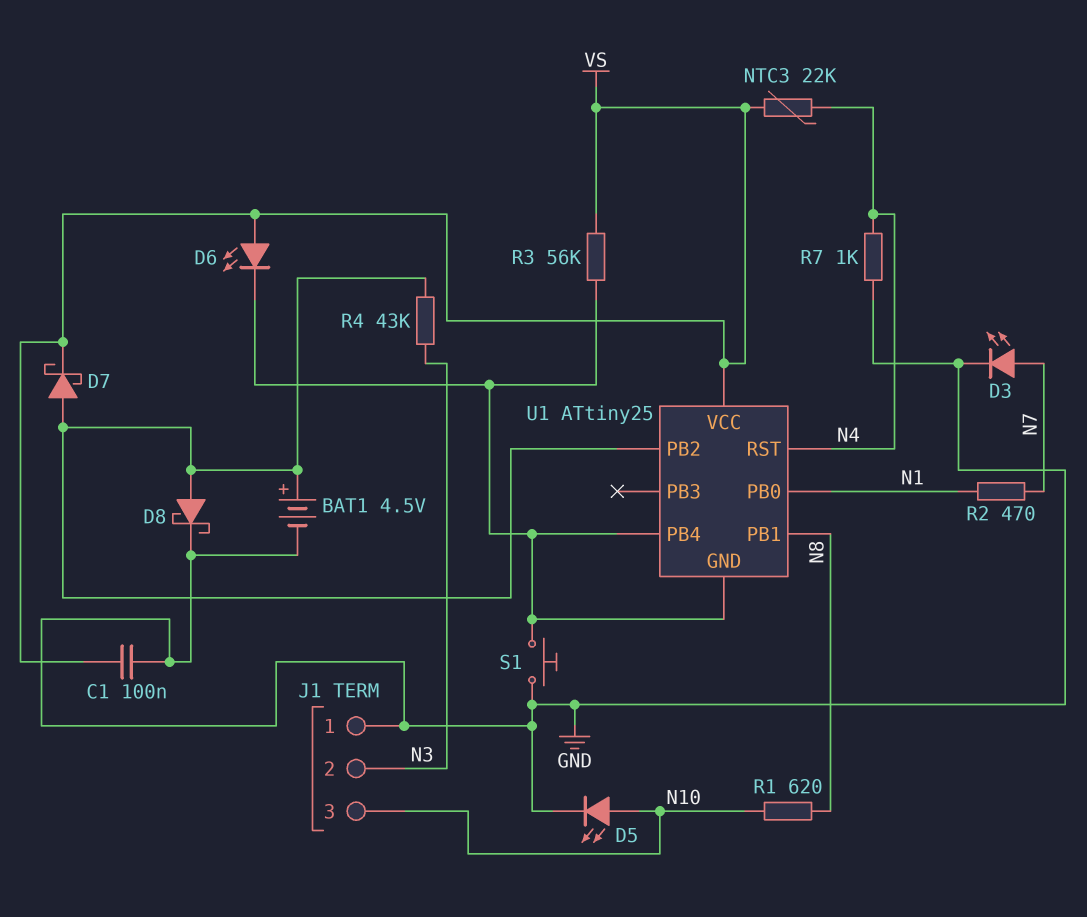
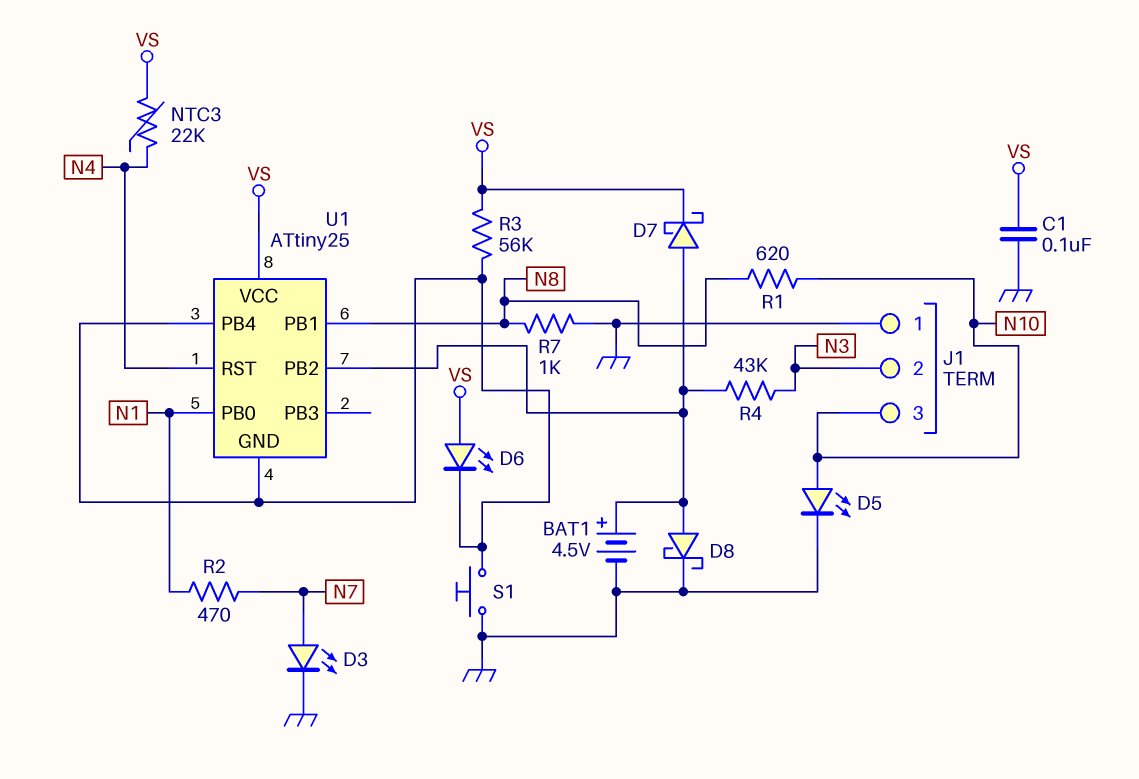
R7: 1k (GND, N4) -> 1k (GND, N8)

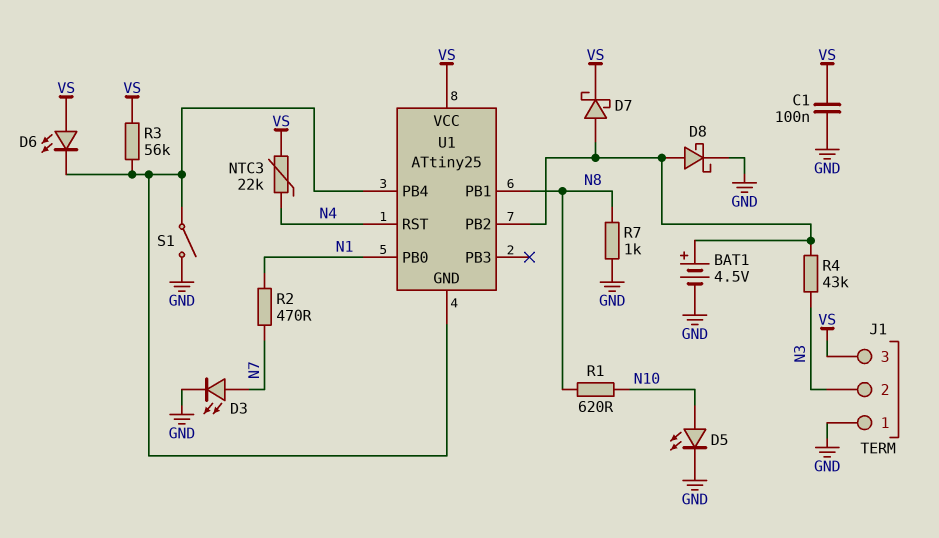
J1 pin 3: N10 -> VS
S1: button (GND, U1/GND) -> switch (GND, U1/GND)

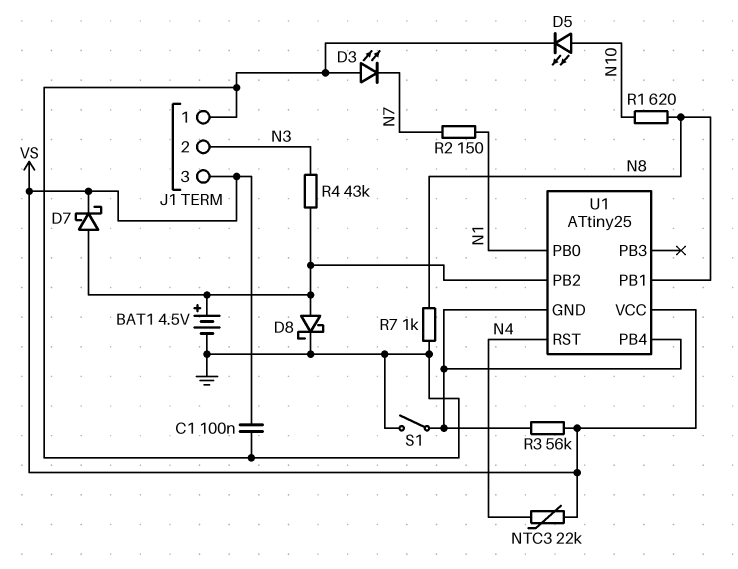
D3: LED (A N7, K GND) -> LED (A GND, K N7)
D6: LED (A VS, K U1/GND) -> none
R2: 470 (N1, N7) -> 150 (N1, N7)

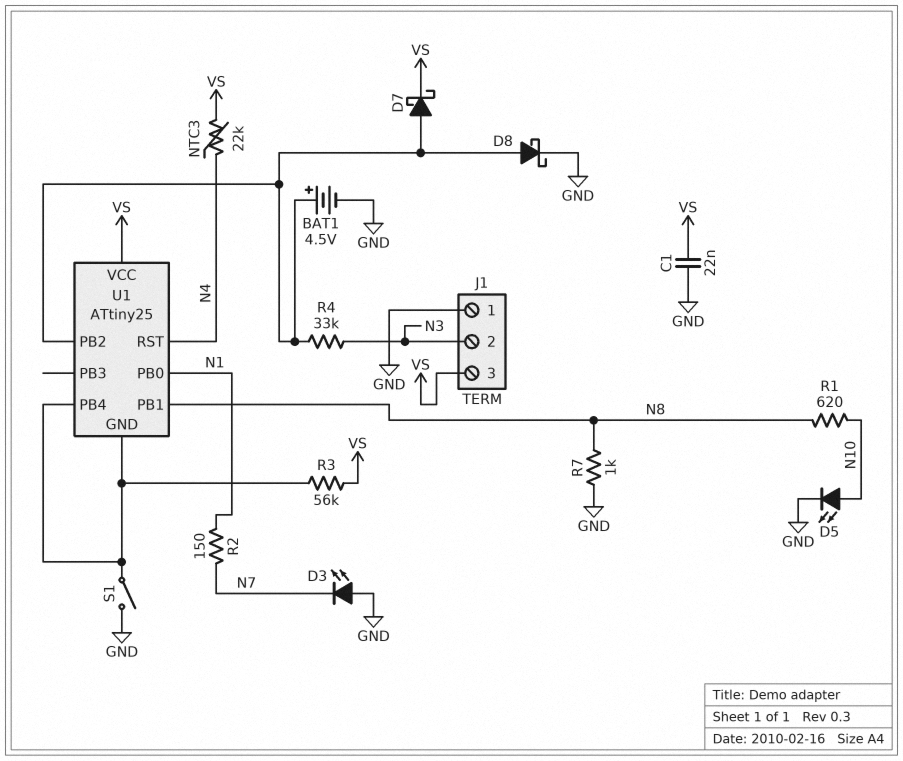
C1: 100nF (GND, VS) -> 22nF (GND, VS)
R4: 43k (N3, U1/PB2) -> 33k (N3, U1/PB2)

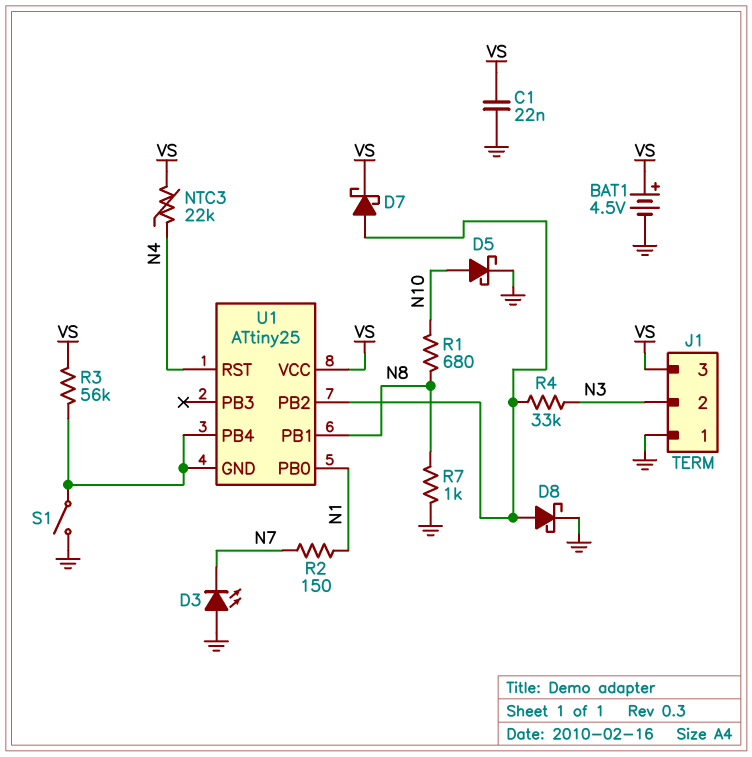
BAT1: 4.5V (plus U1/PB2, minus GND) -> 4.5V (plus VS, minus GND)
D5: LED (A N10, K GND) -> schottky (A N10, K GND)
R1: 620 (N8, N10) -> 680 (N8, N10)

